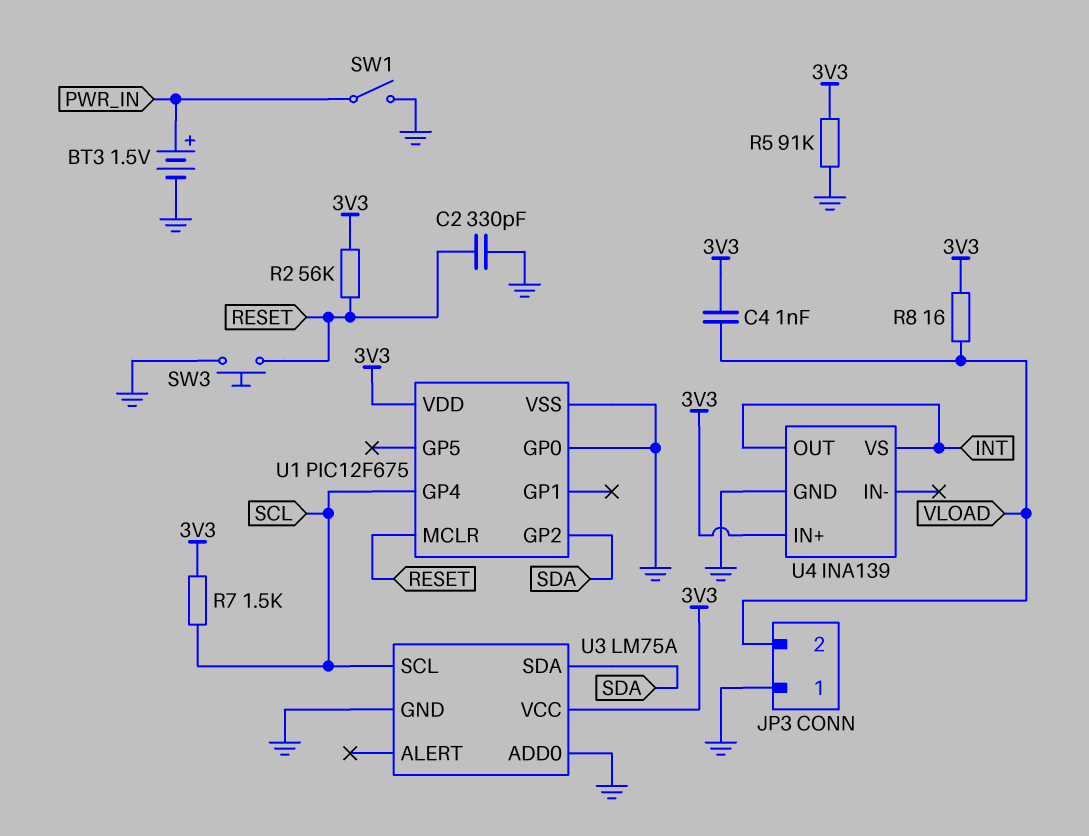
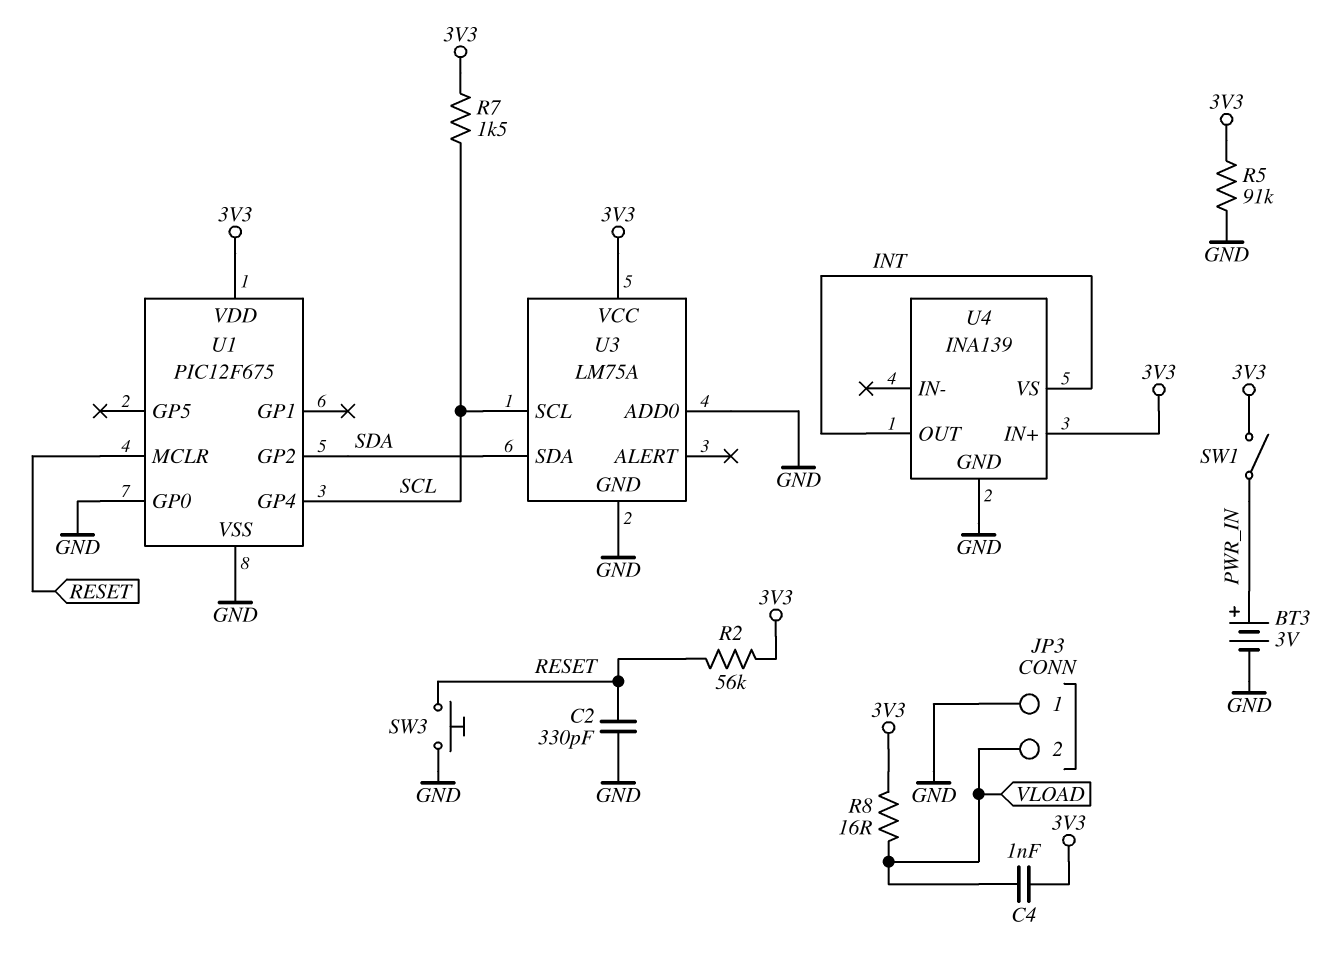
BT3: 1.5V (plus PWR_IN, minus GND) -> 3V (plus PWR_IN, minus GND)
SW1: switch (GND, PWR_IN) -> switch (3V3, PWR_IN)

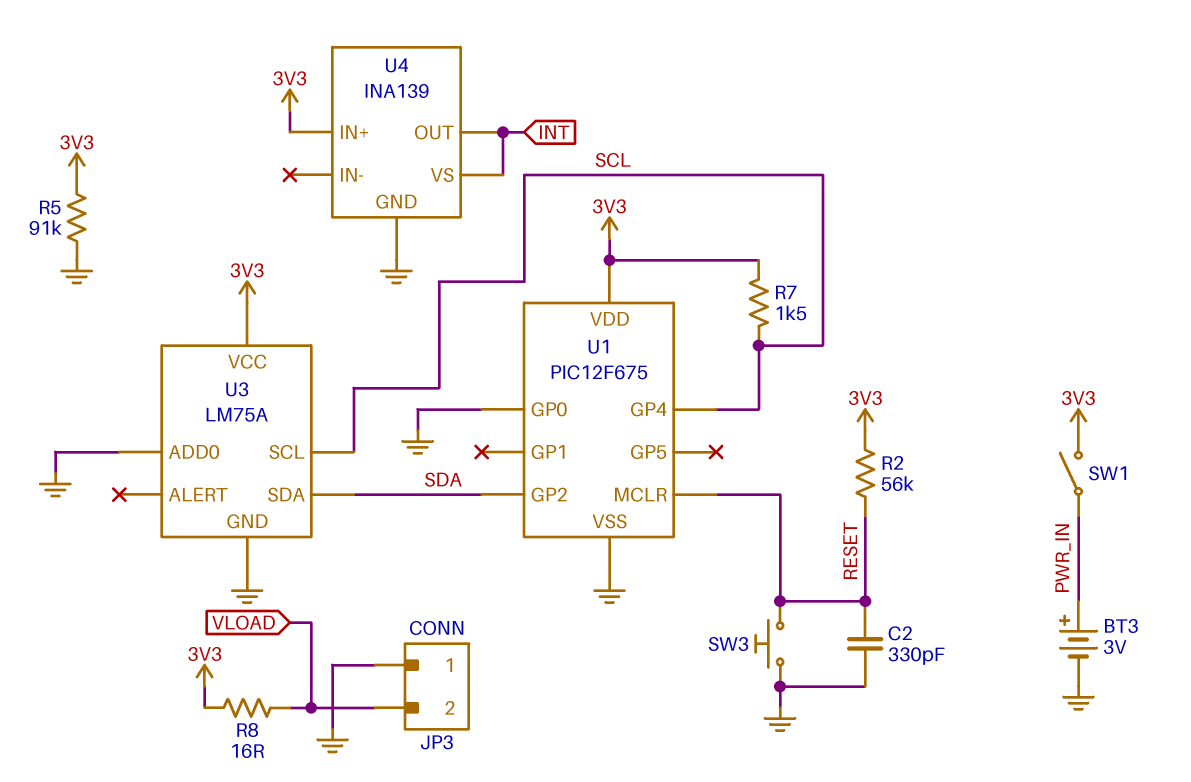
C4: 1nF (3V3, VLOAD) -> none

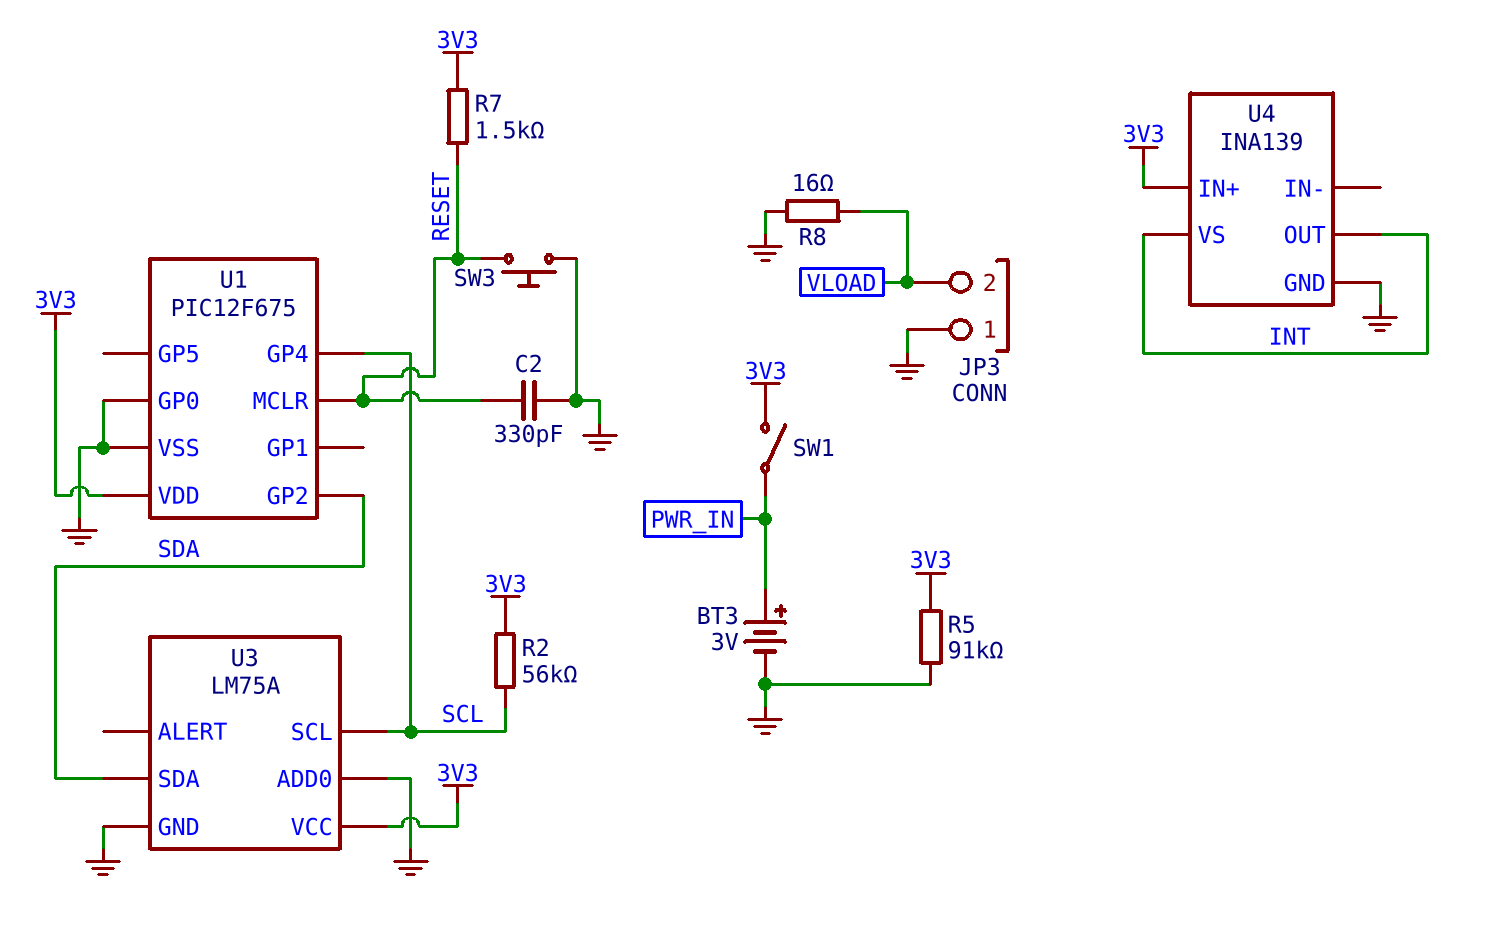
R2: 56k (3V3, RESET) -> 56k (3V3, SCL)
R7: 1.5k (3V3, SCL) -> 1.5k (3V3, RESET)
R8: 16 (3V3, VLOAD) -> 16 (GND, VLOAD)

